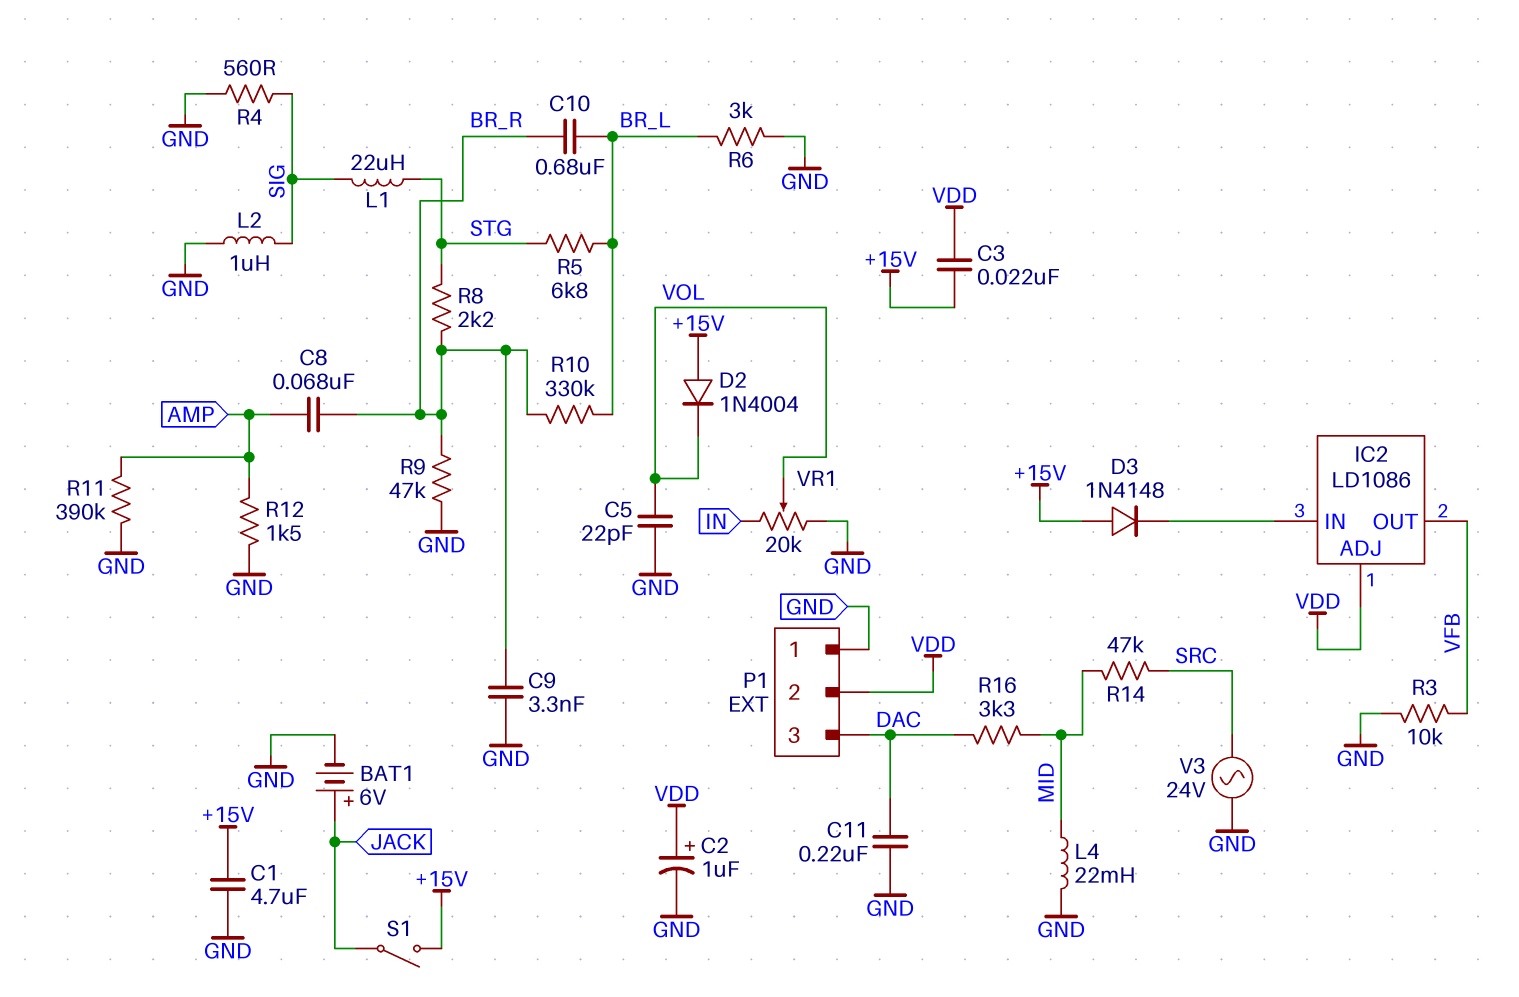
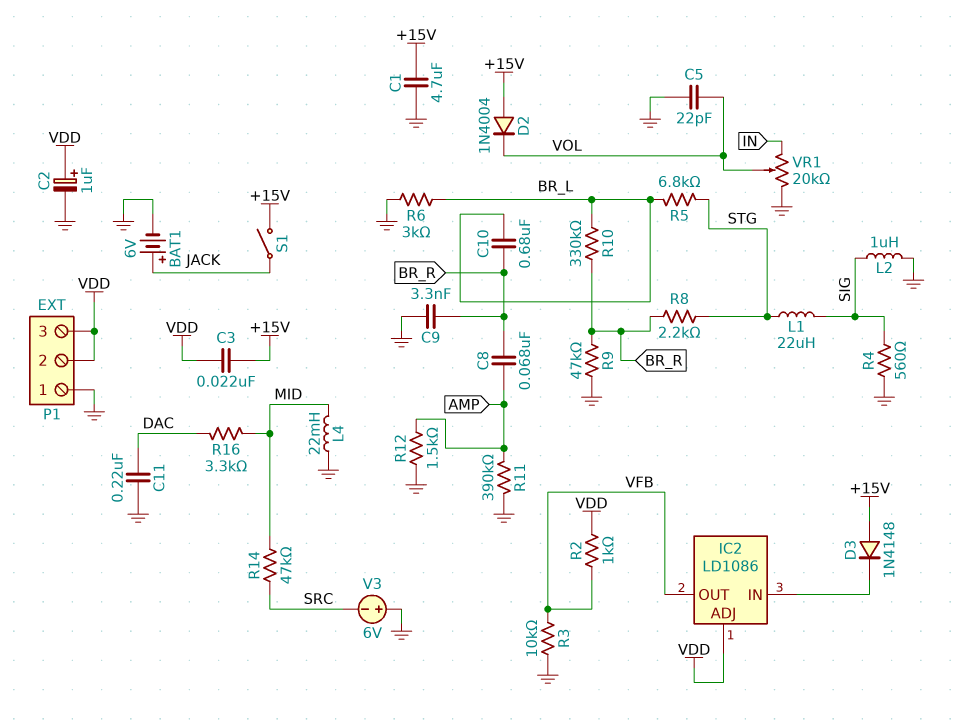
P1 pin 3: DAC -> VDD
R2: none -> 1k (VDD, VFB)
V3: AC 24V (GND, SRC) -> 6V (plus GND, minus SRC)

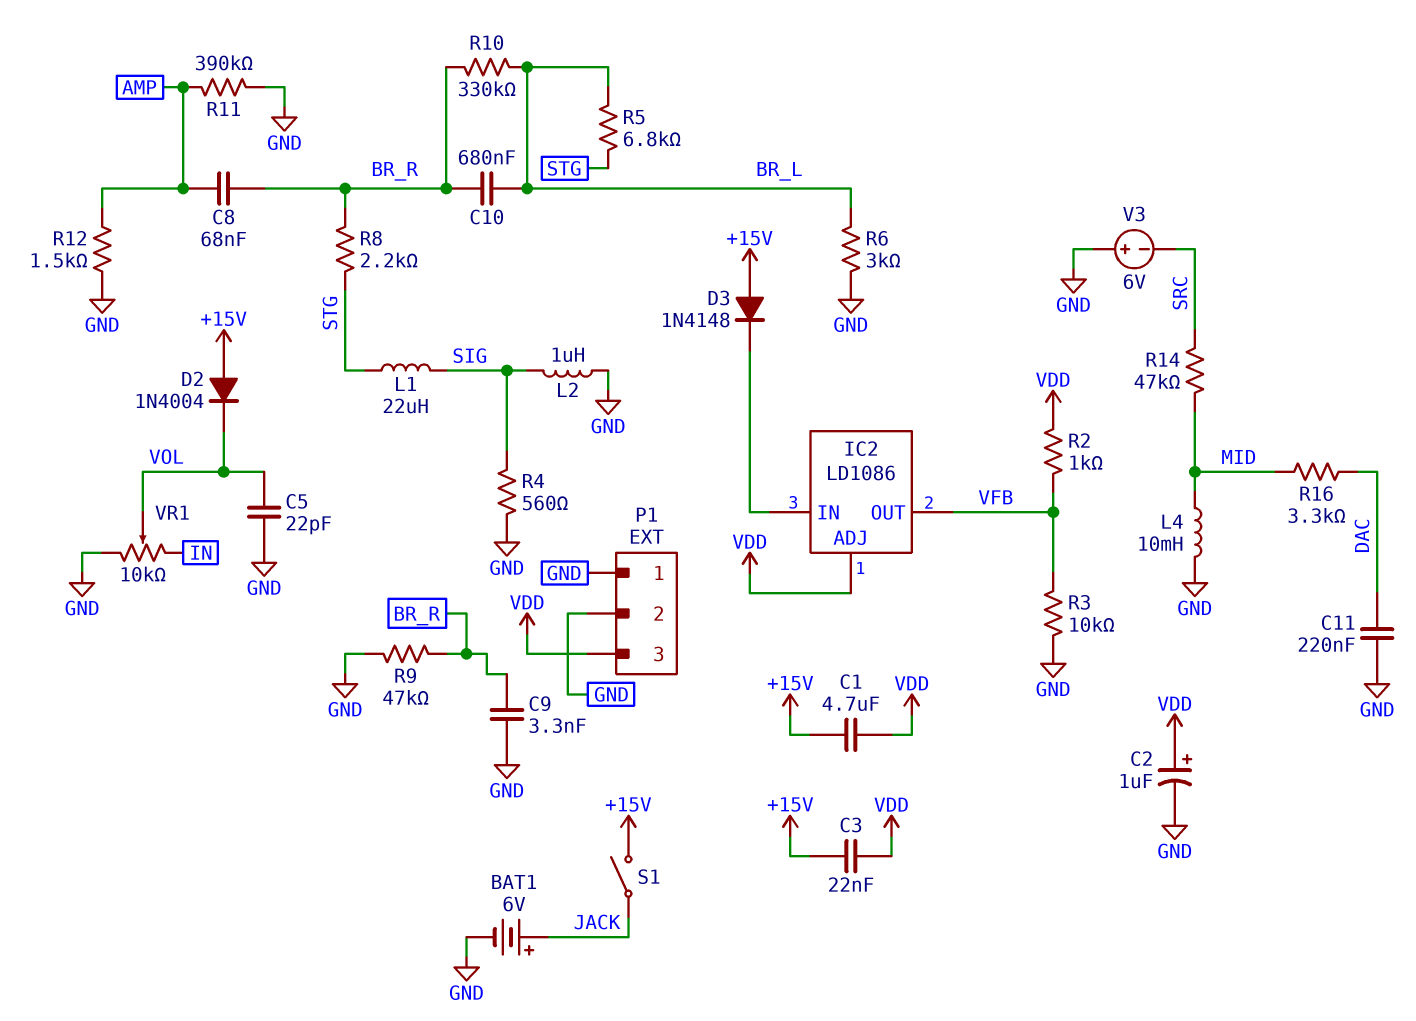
C1: 4.7uF (+15V, GND) -> 4.7uF (+15V, VDD)
L4: 22mH (GND, MID) -> 10mH (GND, MID)
P1 pin 2: VDD -> GND
VR1: 20k (GND, IN, wiper VOL) -> 10k (GND, IN, wiper VOL)

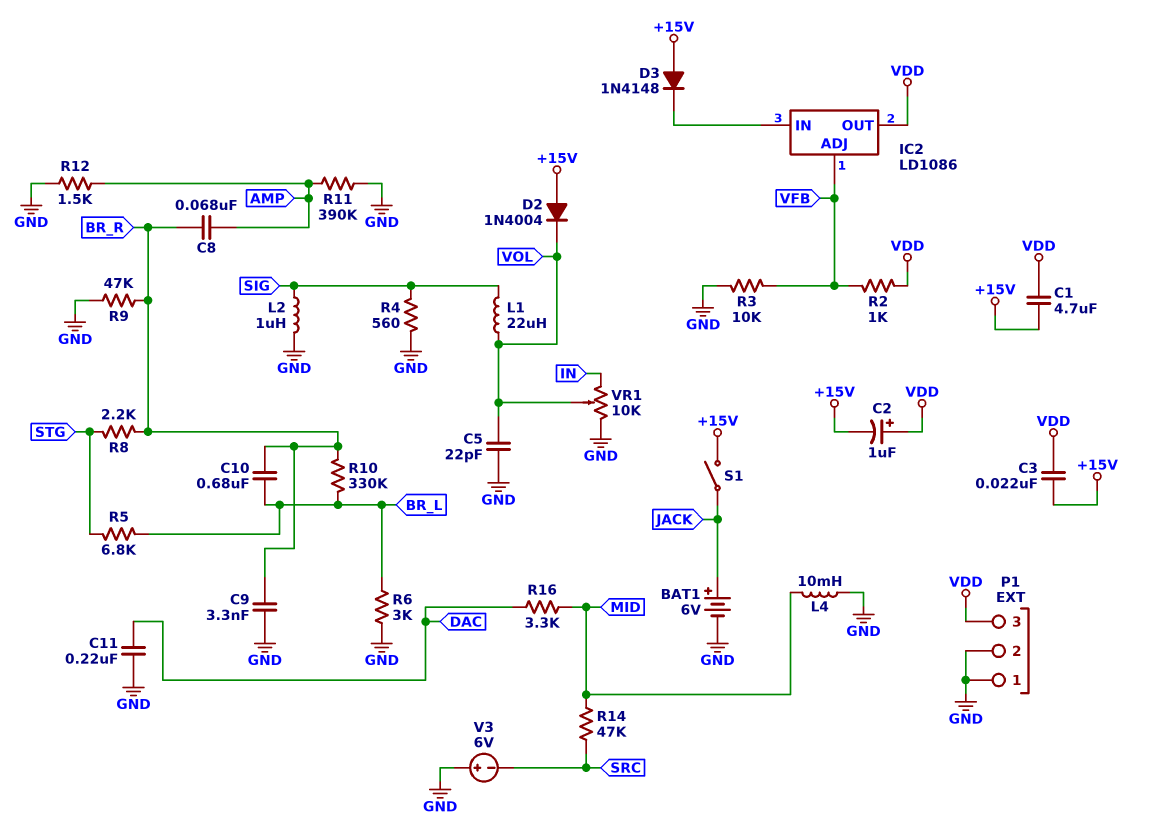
C2: 1uF (plus VDD, minus GND) -> 1uF (plus VDD, minus +15V)
IC2 pin ADJ: VDD -> VFB
IC2 pin OUT: VFB -> VDD
L1: 22uH (SIG, STG) -> 22uH (SIG, VOL)

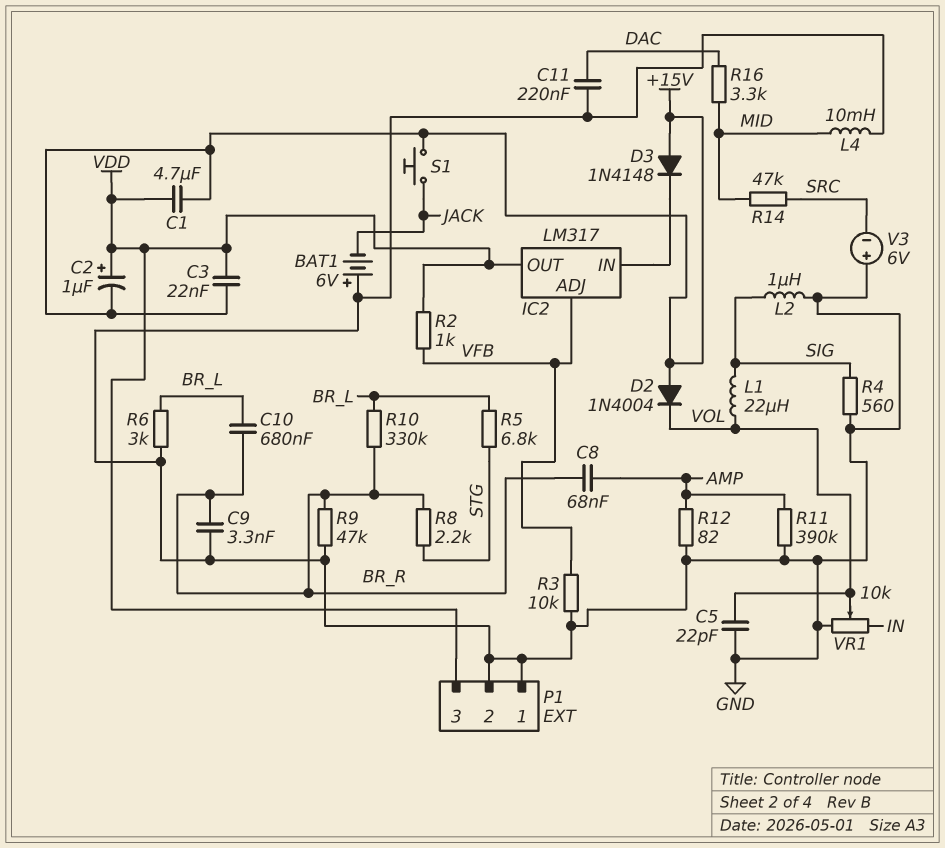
BAT1: 6V (plus JACK, minus GND) -> 6V (plus GND, minus JACK)
IC2: LD1086 -> LM317
R12: 1.5k (AMP, GND) -> 82 (AMP, GND)
S1: switch (+15V, JACK) -> button (+15V, JACK)

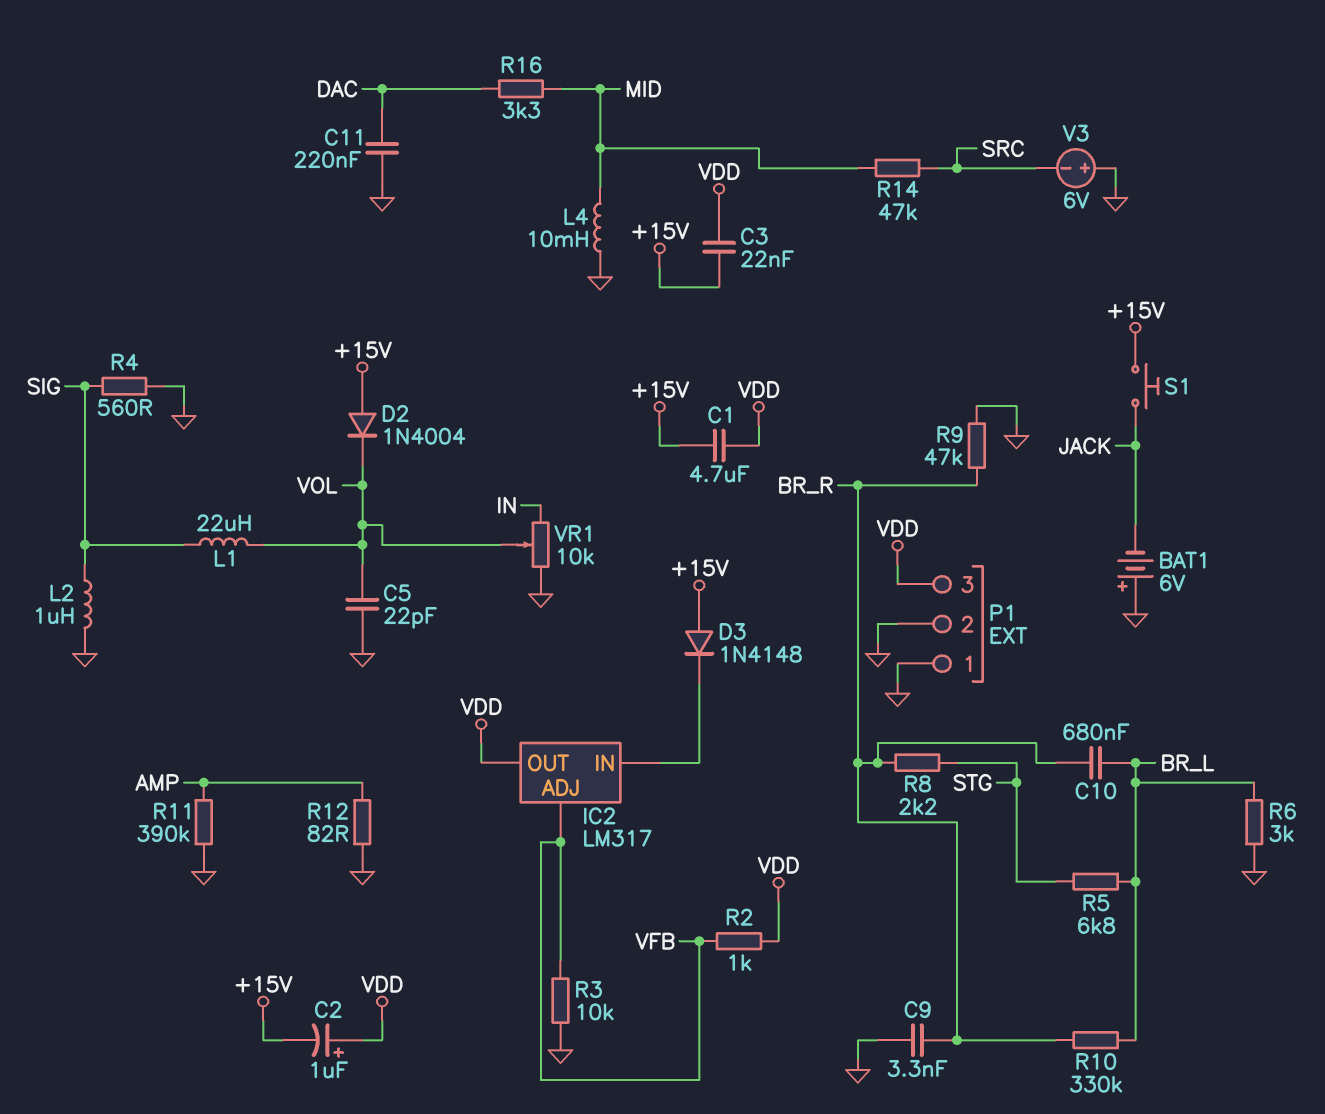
C8: 68nF (AMP, BR_R) -> none

